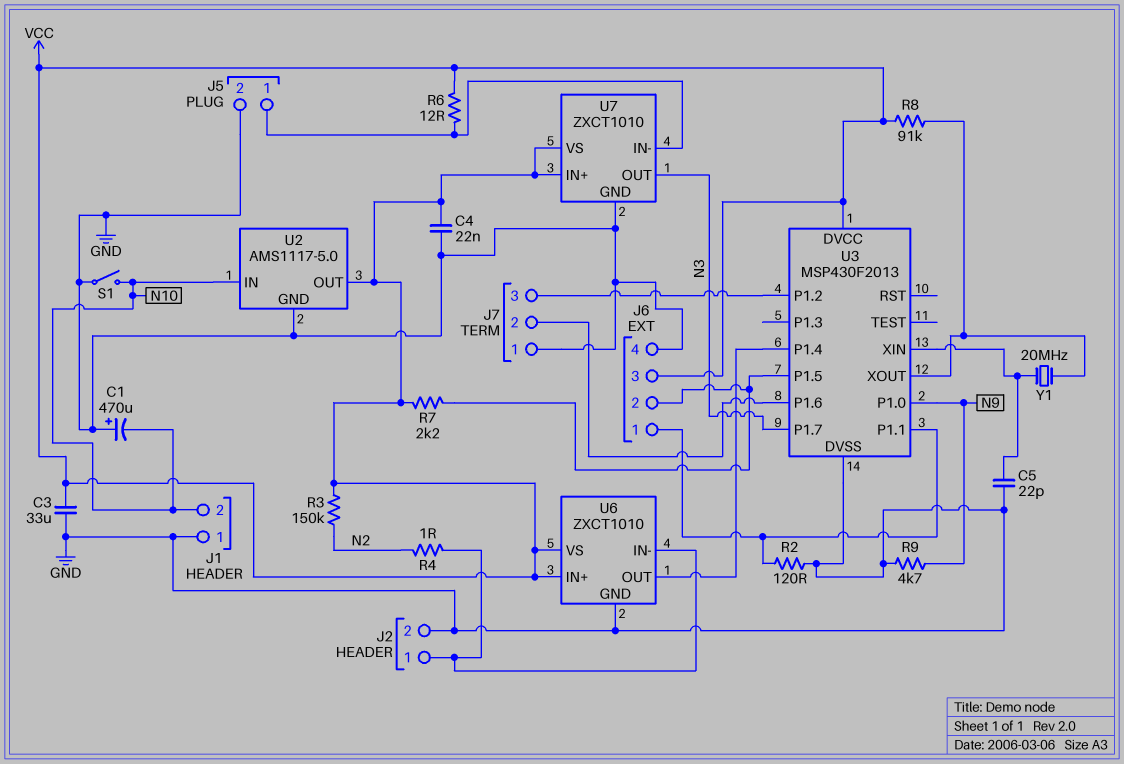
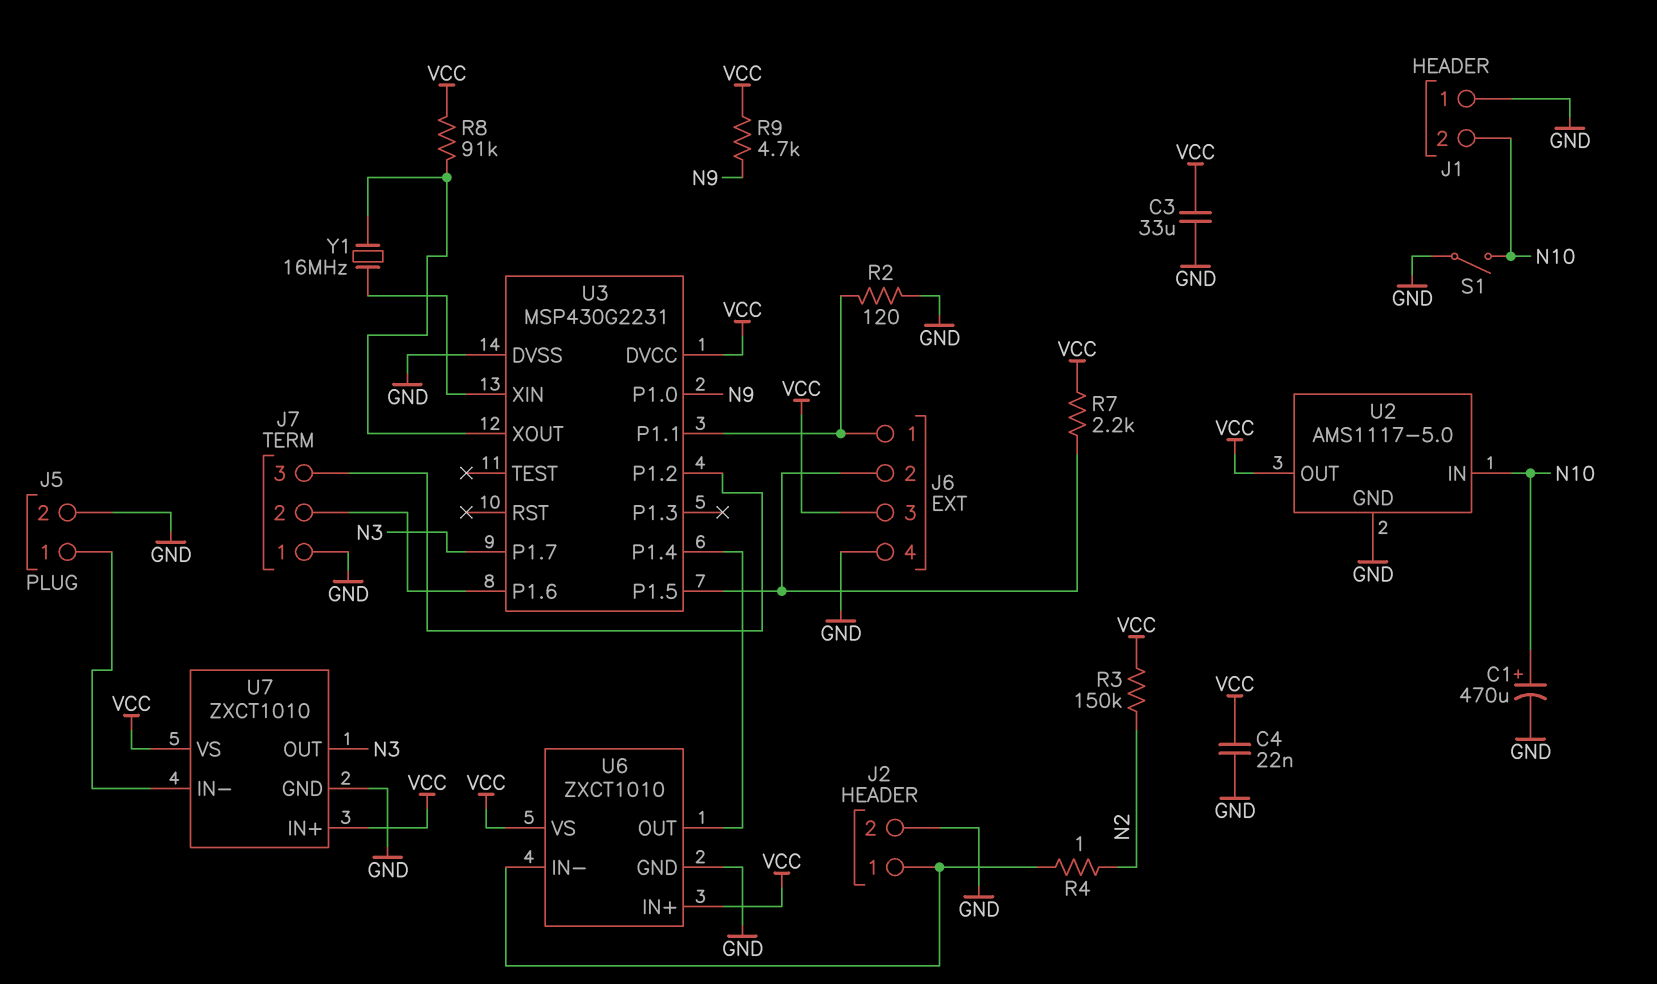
C1: 470uF (plus GND, minus N10) -> 470uF (plus N10, minus GND)
C5: 22pF (GND, U3/XIN) -> none
R6: 12 (J5/1, VCC) -> none
R9: 4.7k (GND, N9) -> 4.7k (N9, VCC)
U3: MSP430F2013 -> MSP430G2231
Y1: 20MHz (U3/XIN, U3/XOUT) -> 16MHz (U3/XIN, U3/XOUT)

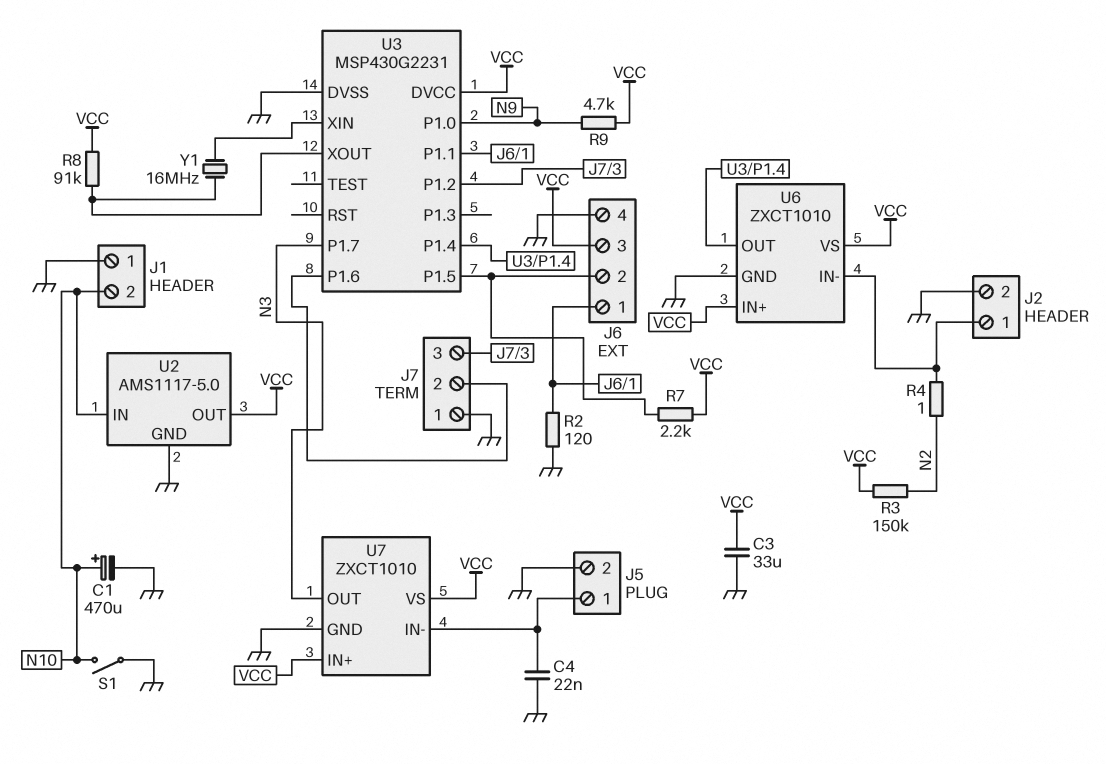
C4: 22nF (GND, VCC) -> 22nF (GND, J5/1)

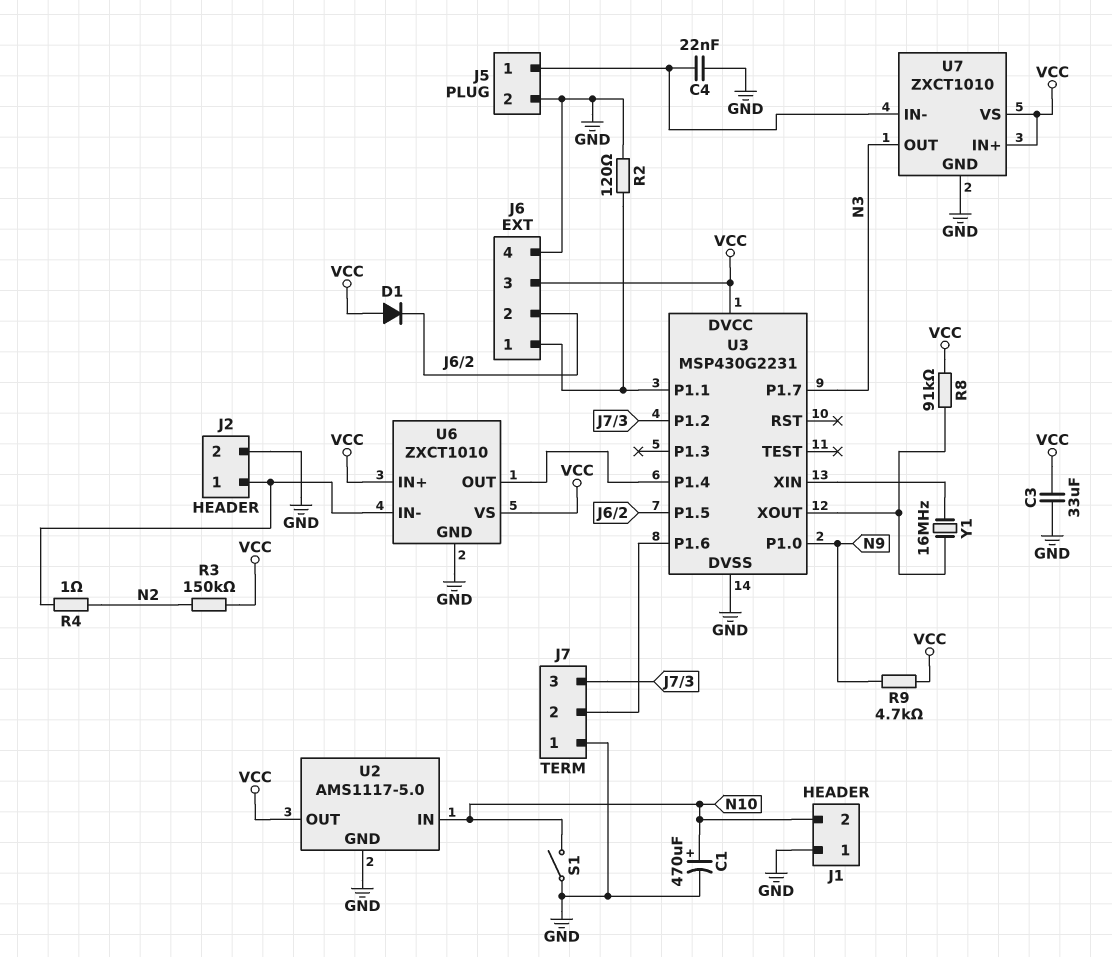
D1: none -> diode (A VCC, K J6/2)
R7: 2.2k (J6/2, VCC) -> none

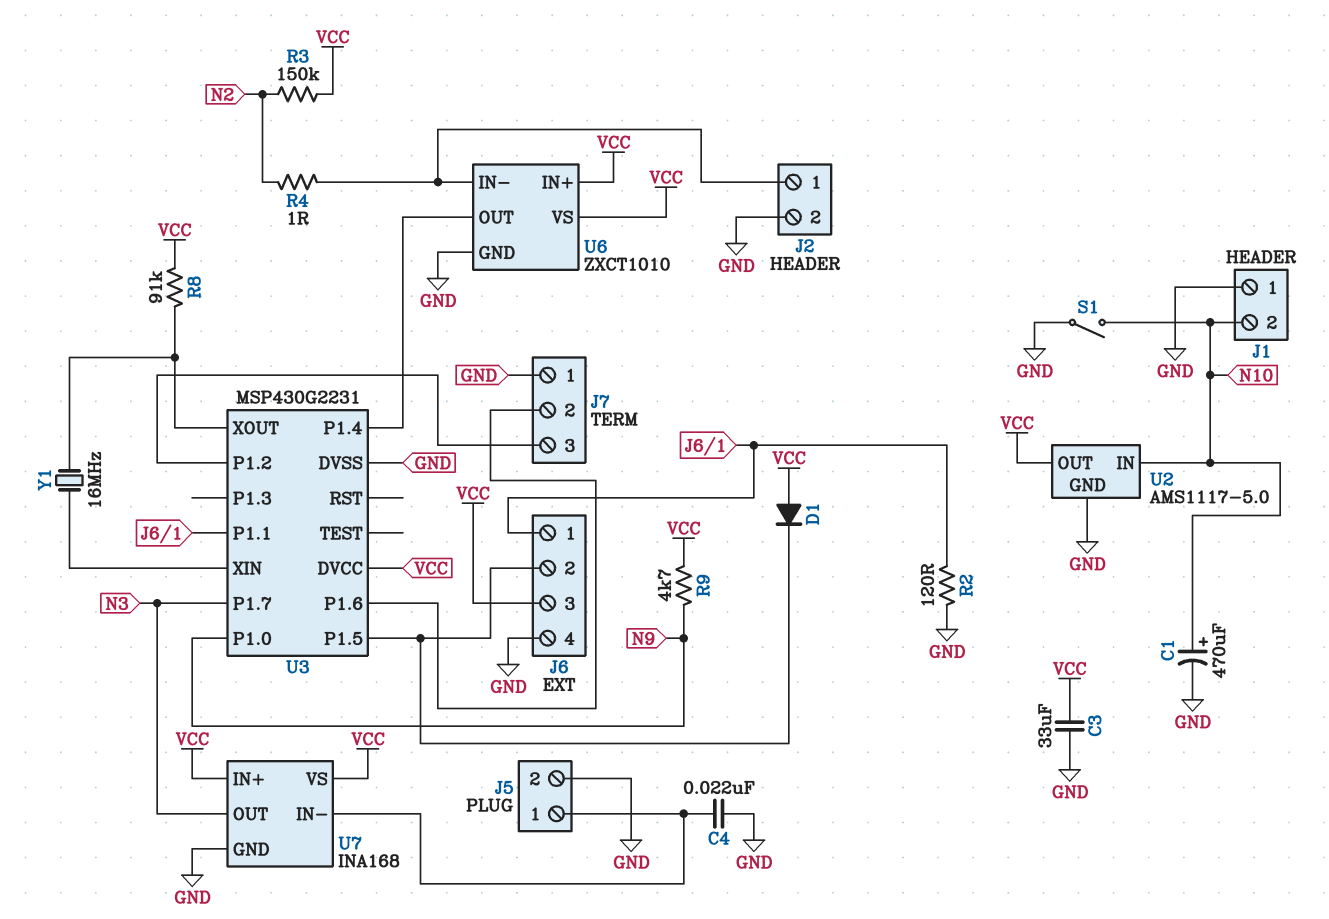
U7: ZXCT1010 -> INA168

